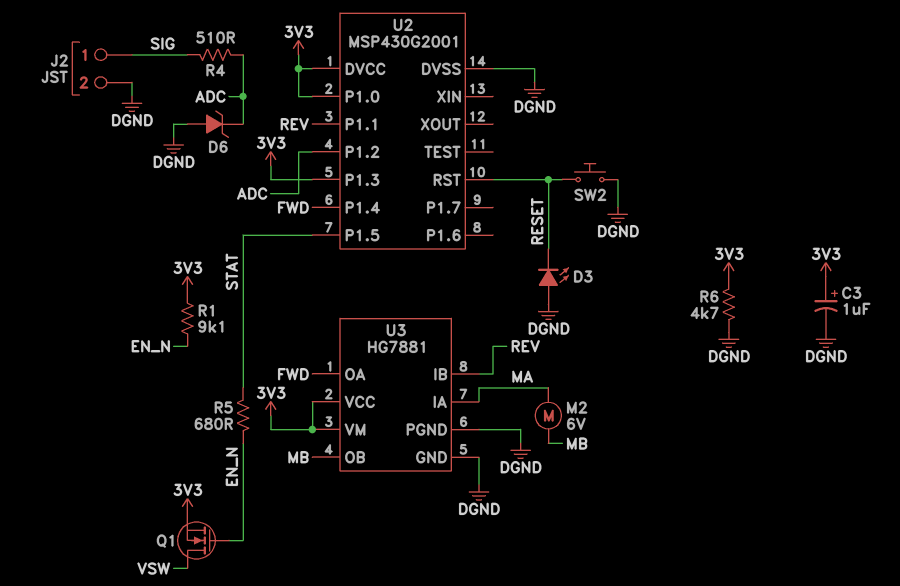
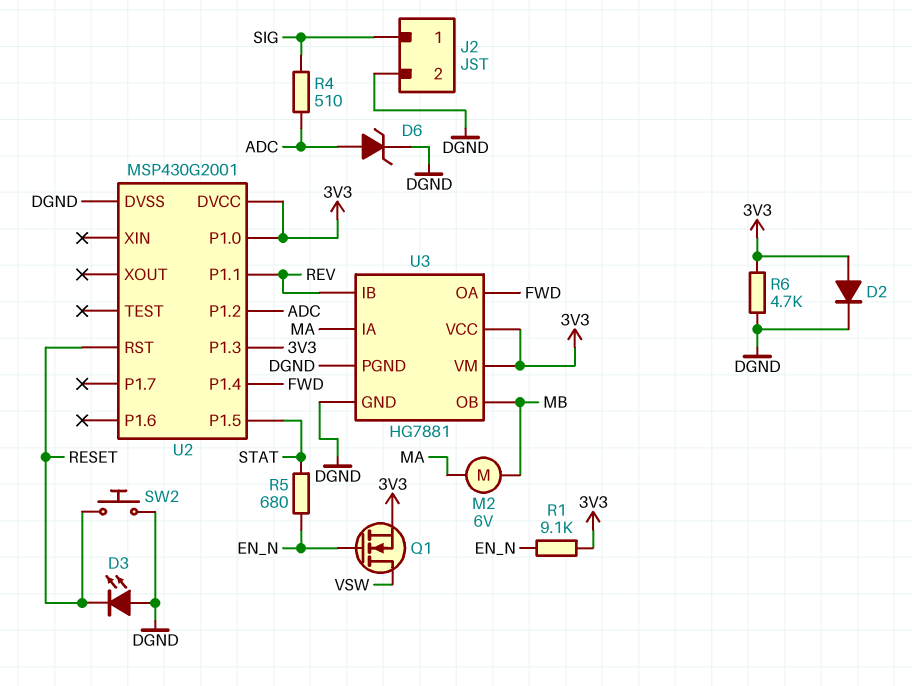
C3: 1uF (plus 3V3, minus DGND) -> none
D2: none -> diode (A 3V3, K DGND)
D6: zener (A DGND, K ADC) -> zener (A ADC, K DGND)

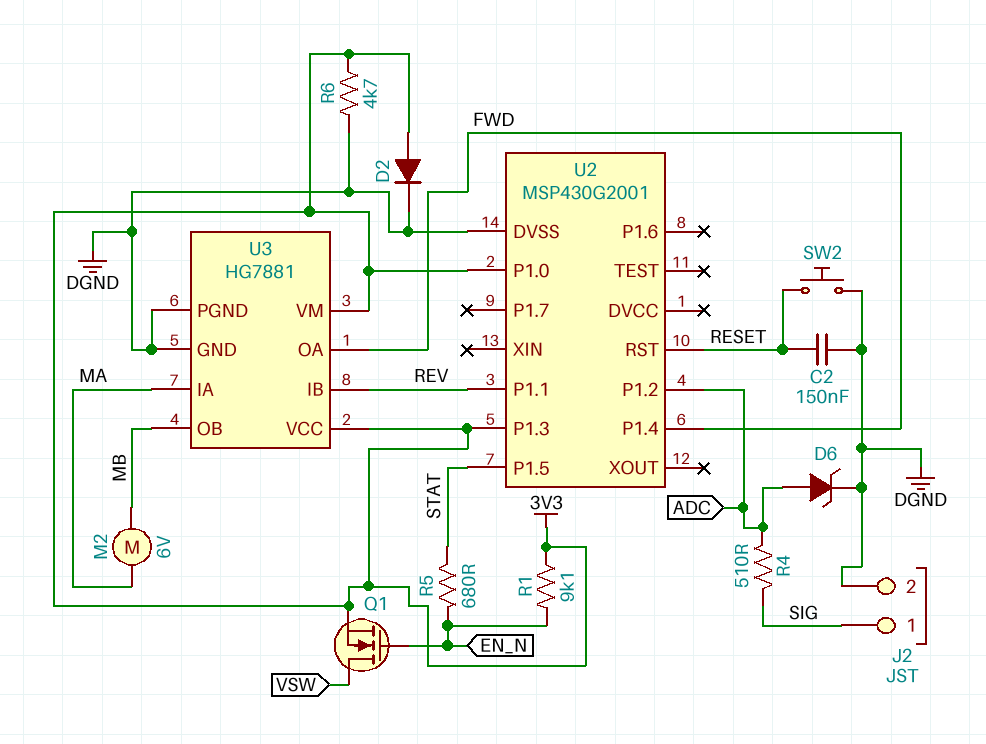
C2: none -> 150nF (DGND, RESET)
D3: LED (A DGND, K RESET) -> none
U2 pin DVCC: 3V3 -> none

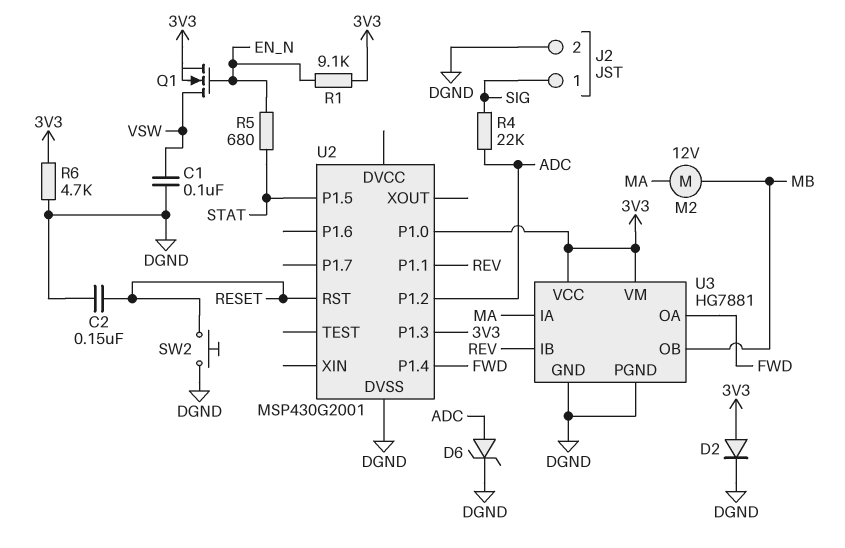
C1: none -> 100nF (DGND, VSW)
M2: motor 6V (MA, MB) -> motor 12V (MA, MB)
R4: 510 (ADC, SIG) -> 22k (ADC, SIG)

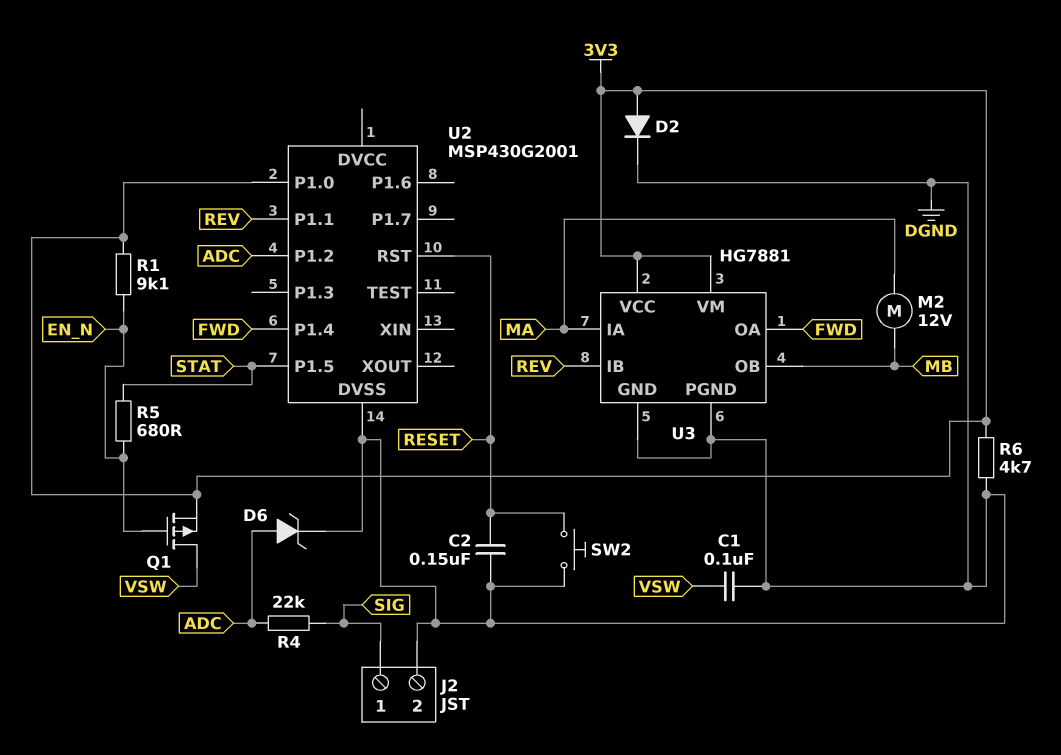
Q1: NMOS (G EN_N, D VSW, S 3V3) -> PMOS (G EN_N, D VSW, S 3V3)
U2 pin P1.3: 3V3 -> none

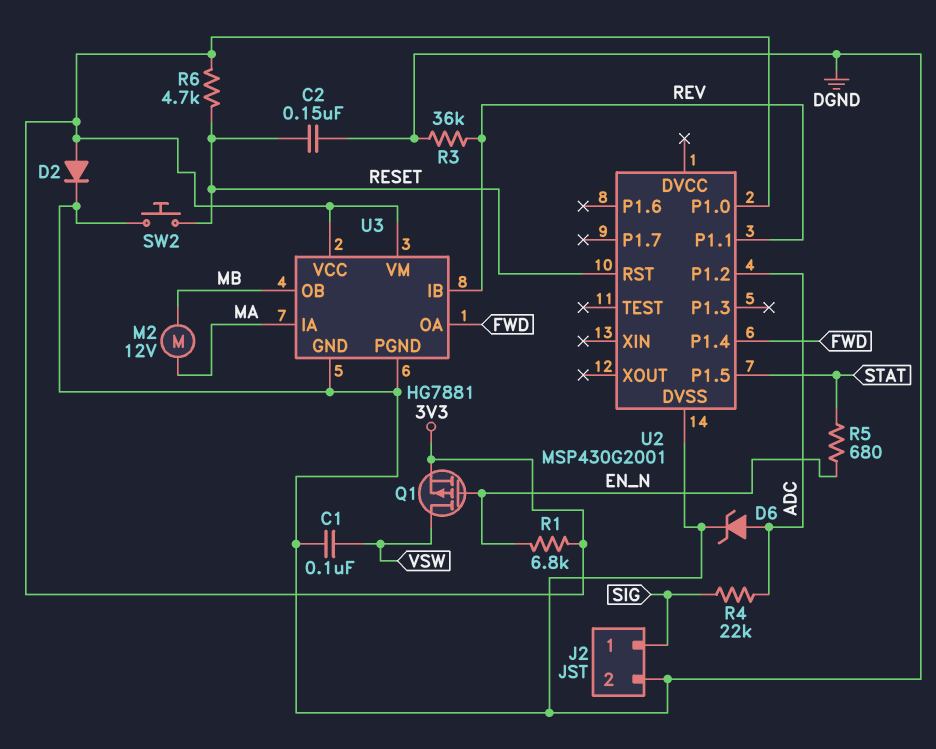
R1: 9.1k (3V3, EN_N) -> 6.8k (3V3, EN_N)
R3: none -> 36k (DGND, REV)
R6: 4.7k (3V3, DGND) -> 4.7k (3V3, RESET)

